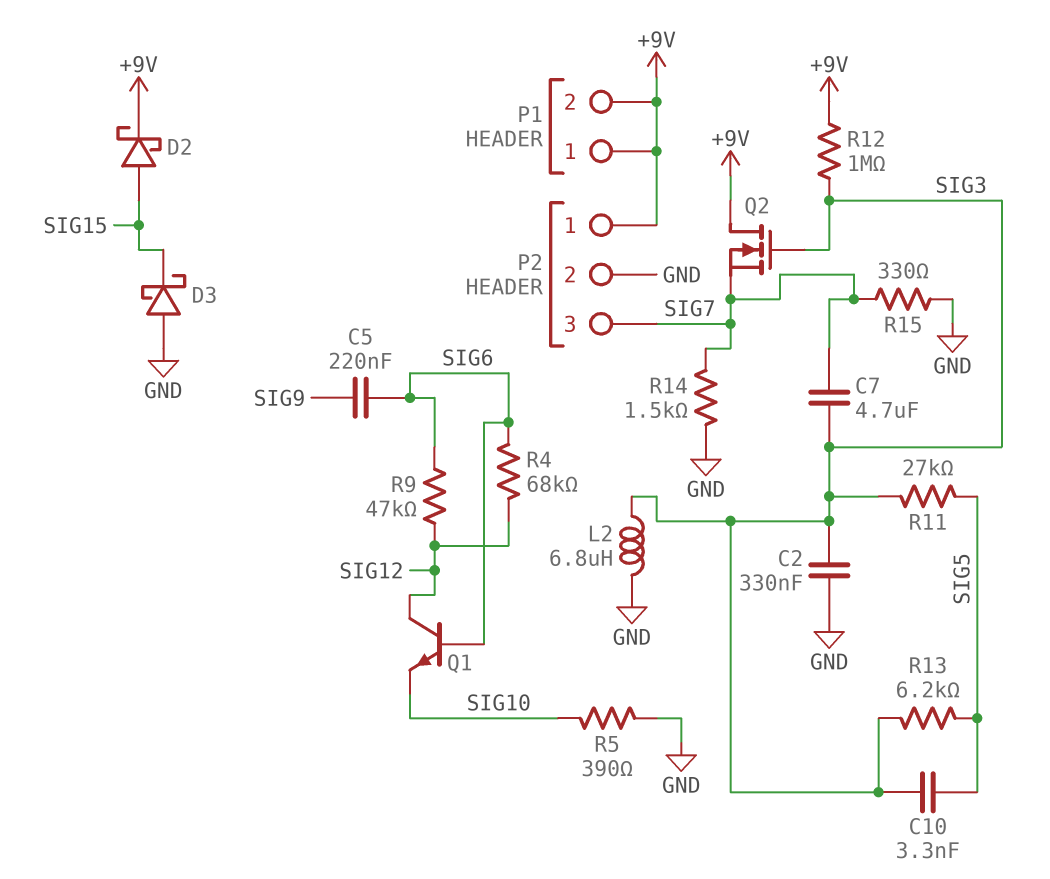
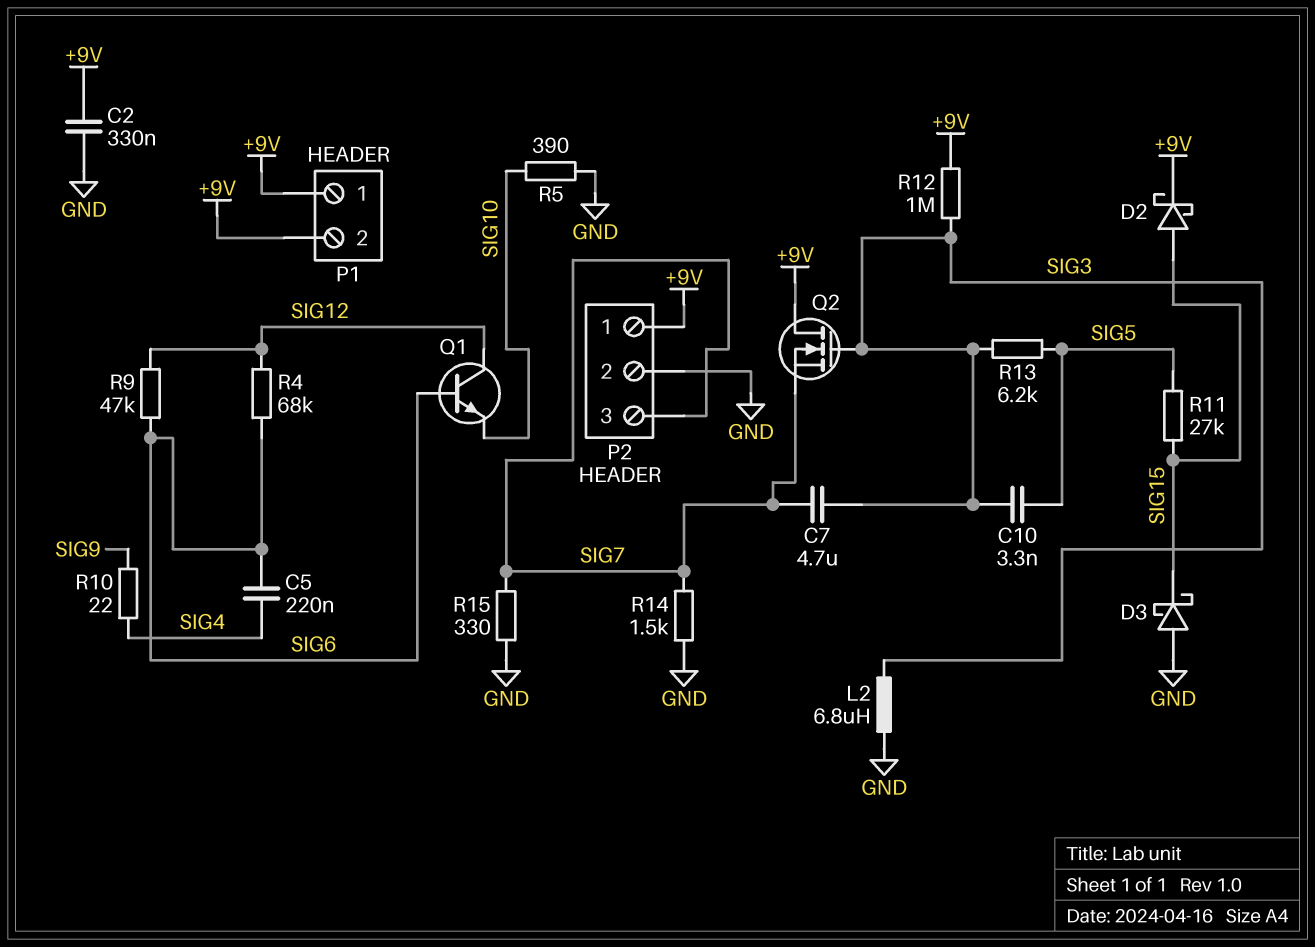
C2: 330nF (GND, SIG3) -> 330nF (+9V, GND)
C5: 220nF (SIG6, SIG9) -> 220nF (SIG4, SIG6)
R10: none -> 22 (SIG4, SIG9)
R11: 27k (SIG3, SIG5) -> 27k (SIG5, SIG15)

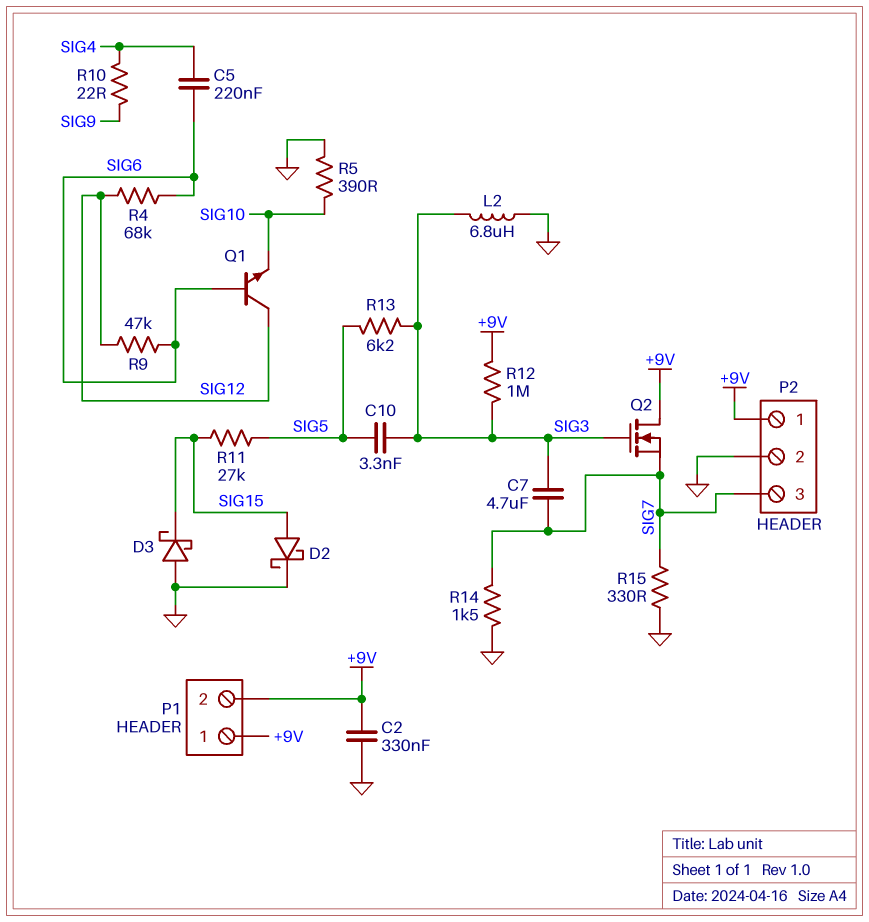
D2: schottky (A SIG15, K +9V) -> schottky (A SIG15, K GND)

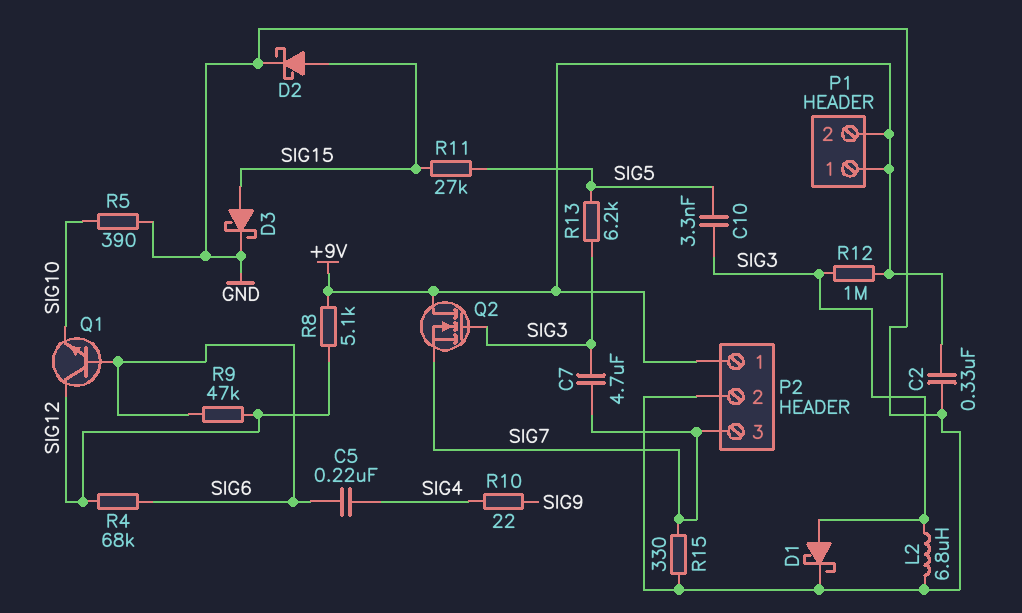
D1: none -> schottky (A SIG3, K GND)
D3: schottky (A GND, K SIG15) -> schottky (A SIG15, K GND)
R8: none -> 5.1k (+9V, SIG12)
R14: 1.5k (GND, SIG7) -> none

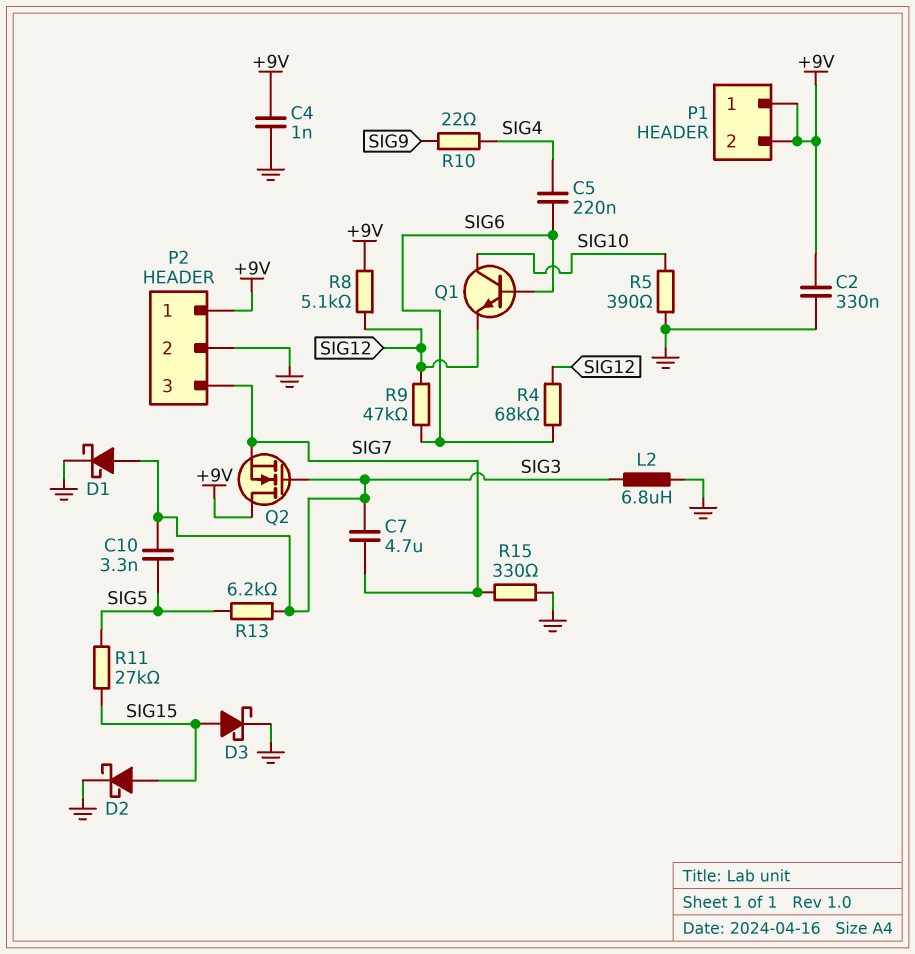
C4: none -> 1nF (+9V, GND)
Q1: NPN (B SIG6, C SIG12, E SIG10) -> NPN (B SIG6, C SIG10, E SIG12)
R12: 1M (+9V, SIG3) -> none

